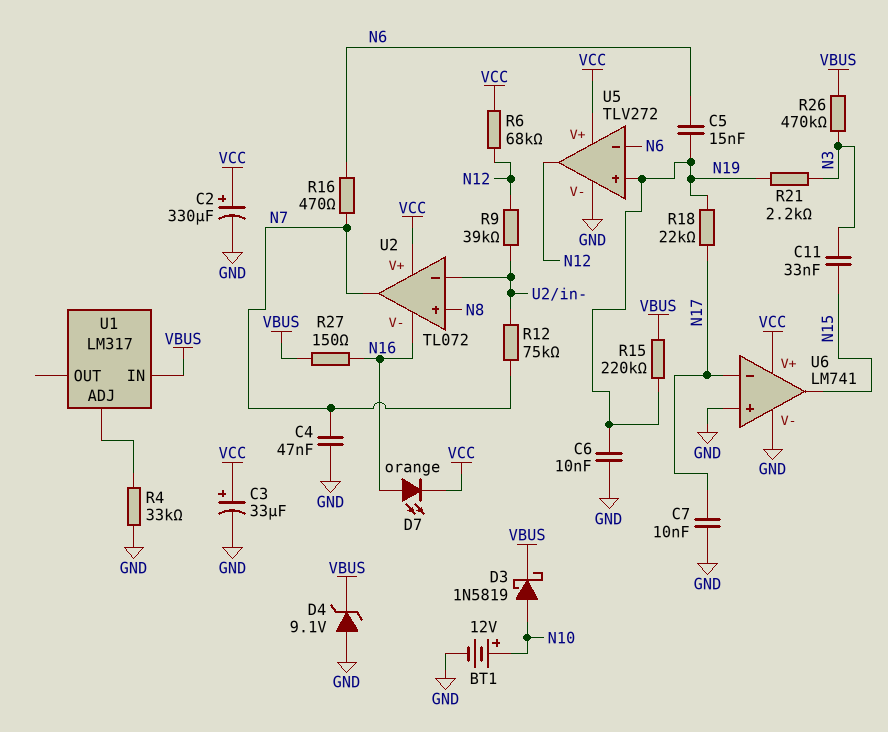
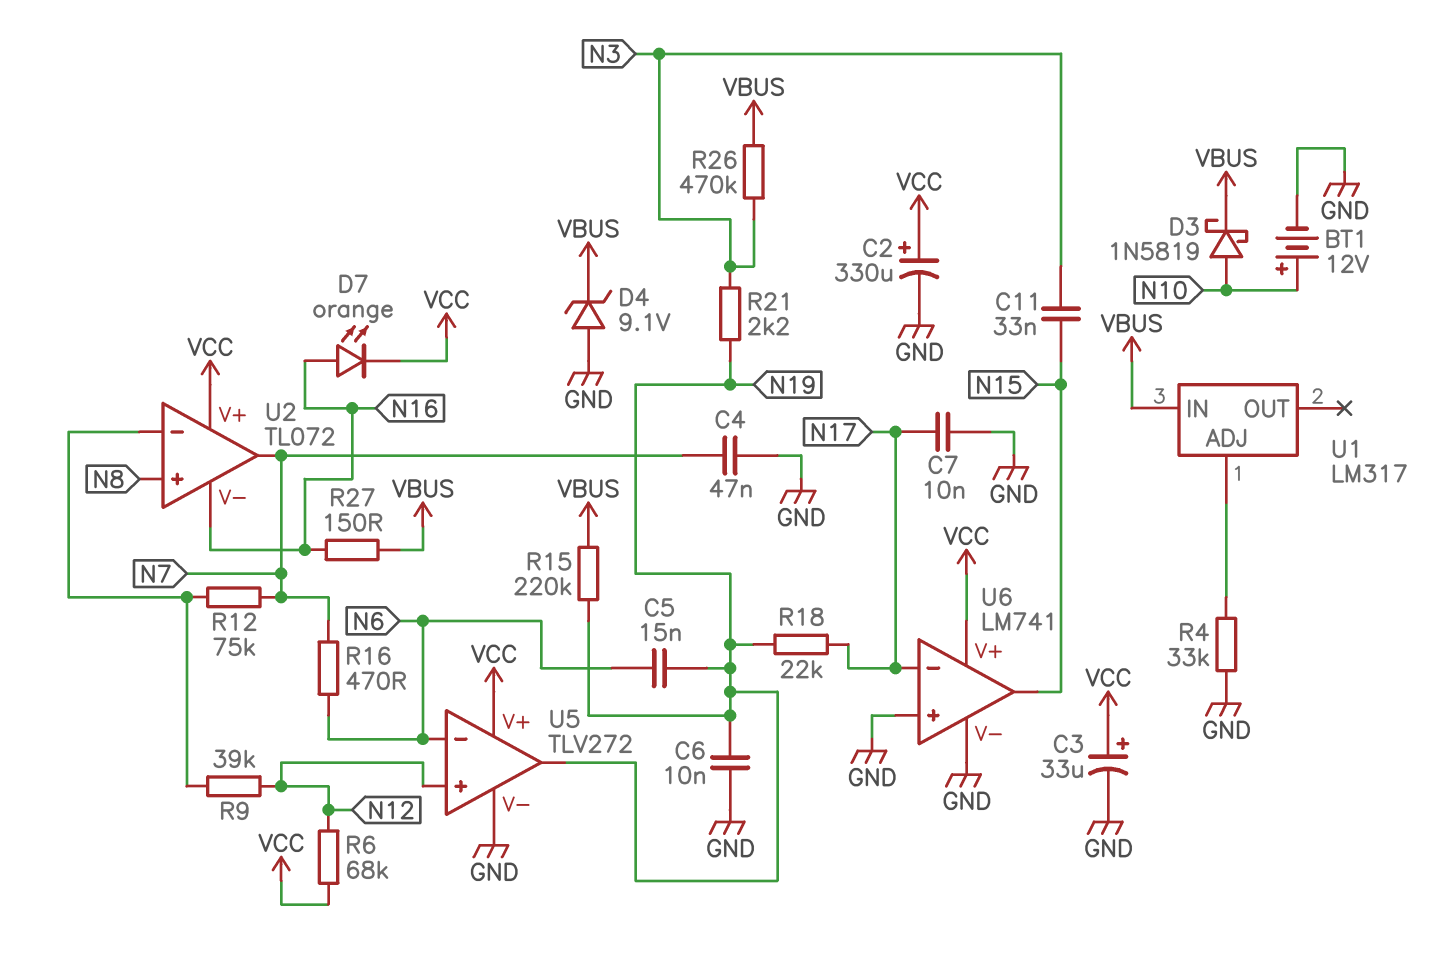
U5 pin in+: N19 -> N12
U5 pin out: N12 -> N19

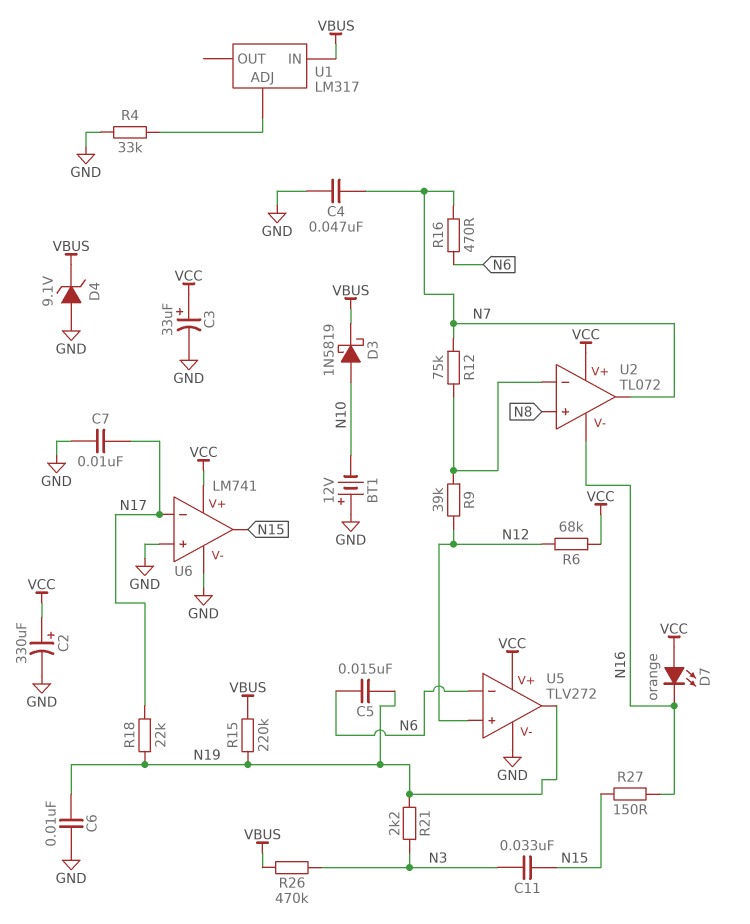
BT1: 12V (plus N10, minus GND) -> 12V (plus GND, minus N10)
D7: LED orange (A N16, K VCC) -> LED orange (A VCC, K N16)
R27: 150 (N16, VBUS) -> 150 (N15, N16)

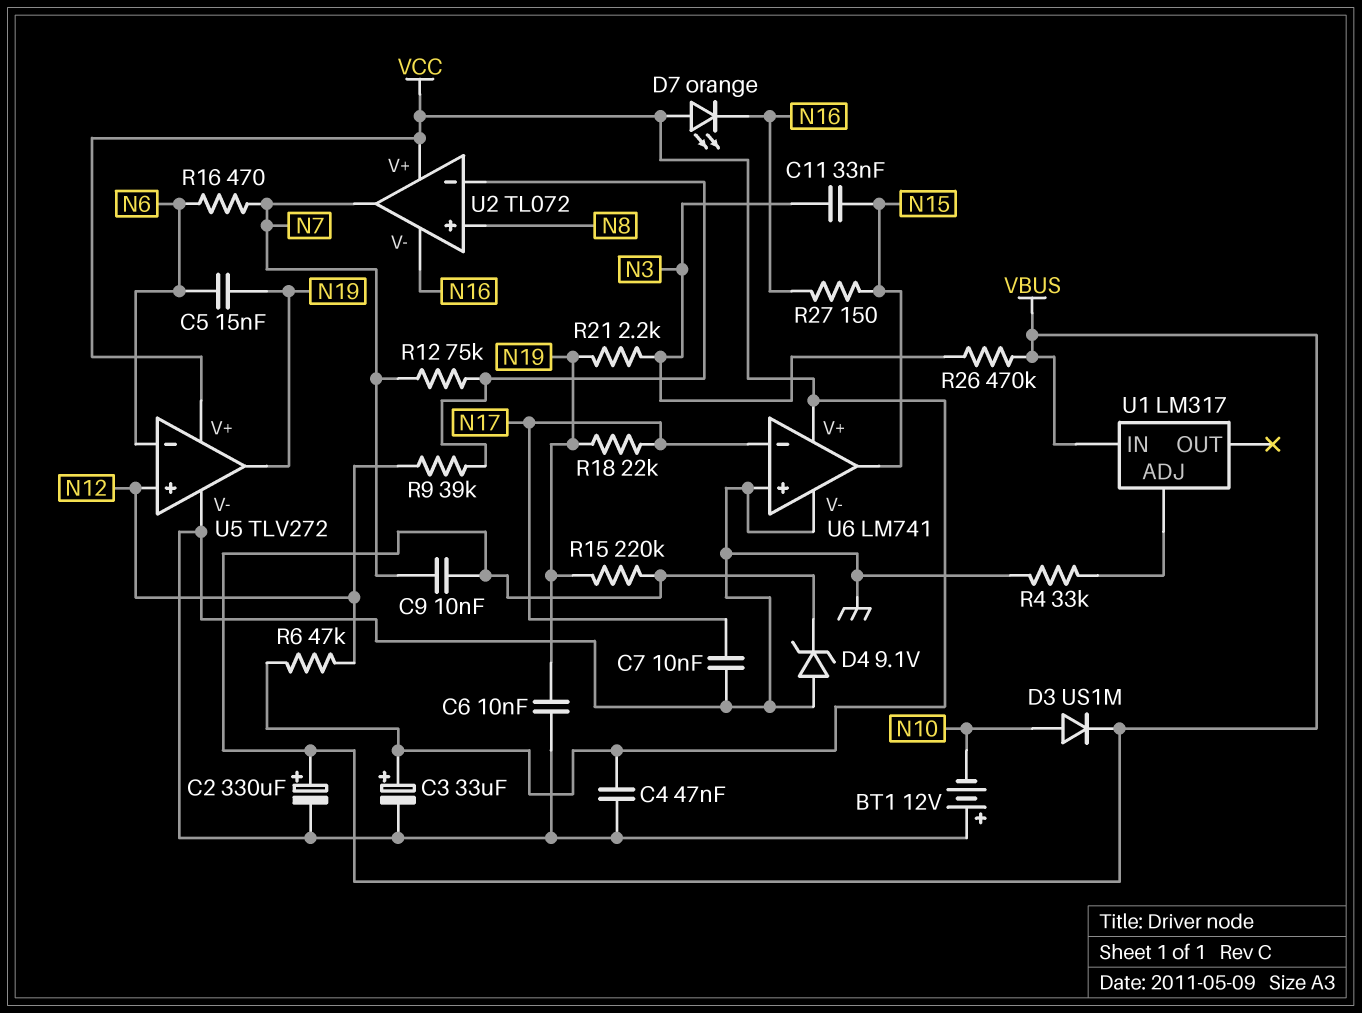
C2: 330uF (plus VCC, minus GND) -> 330uF (plus VBUS, minus GND)
C4: 47nF (GND, N7) -> 47nF (GND, VCC)
C9: none -> 10nF (N7, VBUS)
D3: schottky 1N5819 (A N10, K VBUS) -> diode US1M (A N10, K VBUS)
R6: 68k (N12, VCC) -> 47k (N12, VCC)

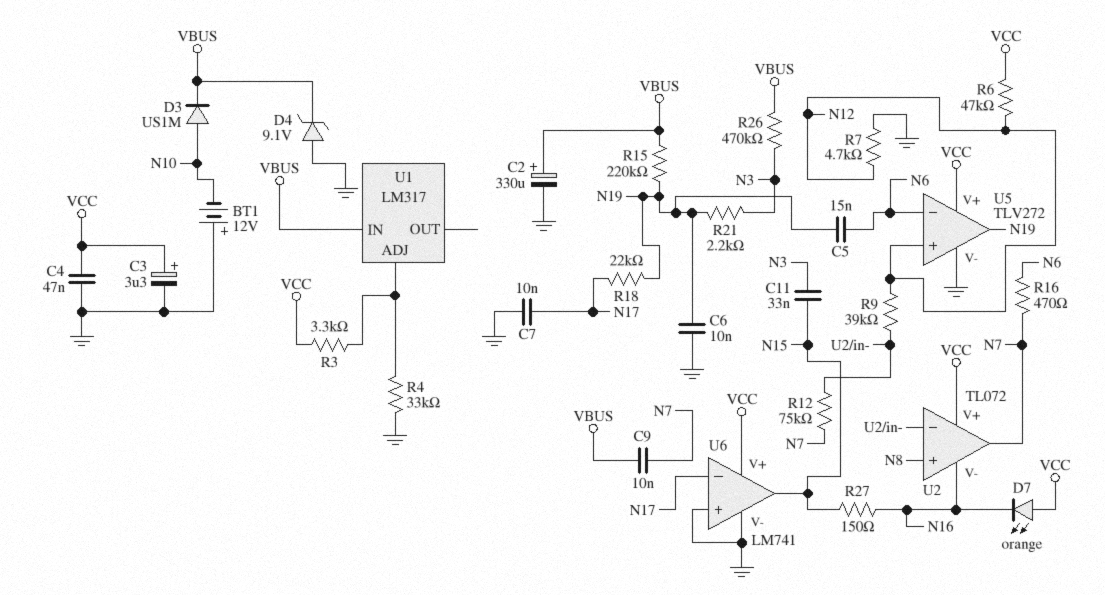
C3: 33uF (plus VCC, minus GND) -> 3.3uF (plus VCC, minus GND)
R3: none -> 3.3k (U1/ADJ, VCC)
R7: none -> 4.7k (GND, N12)

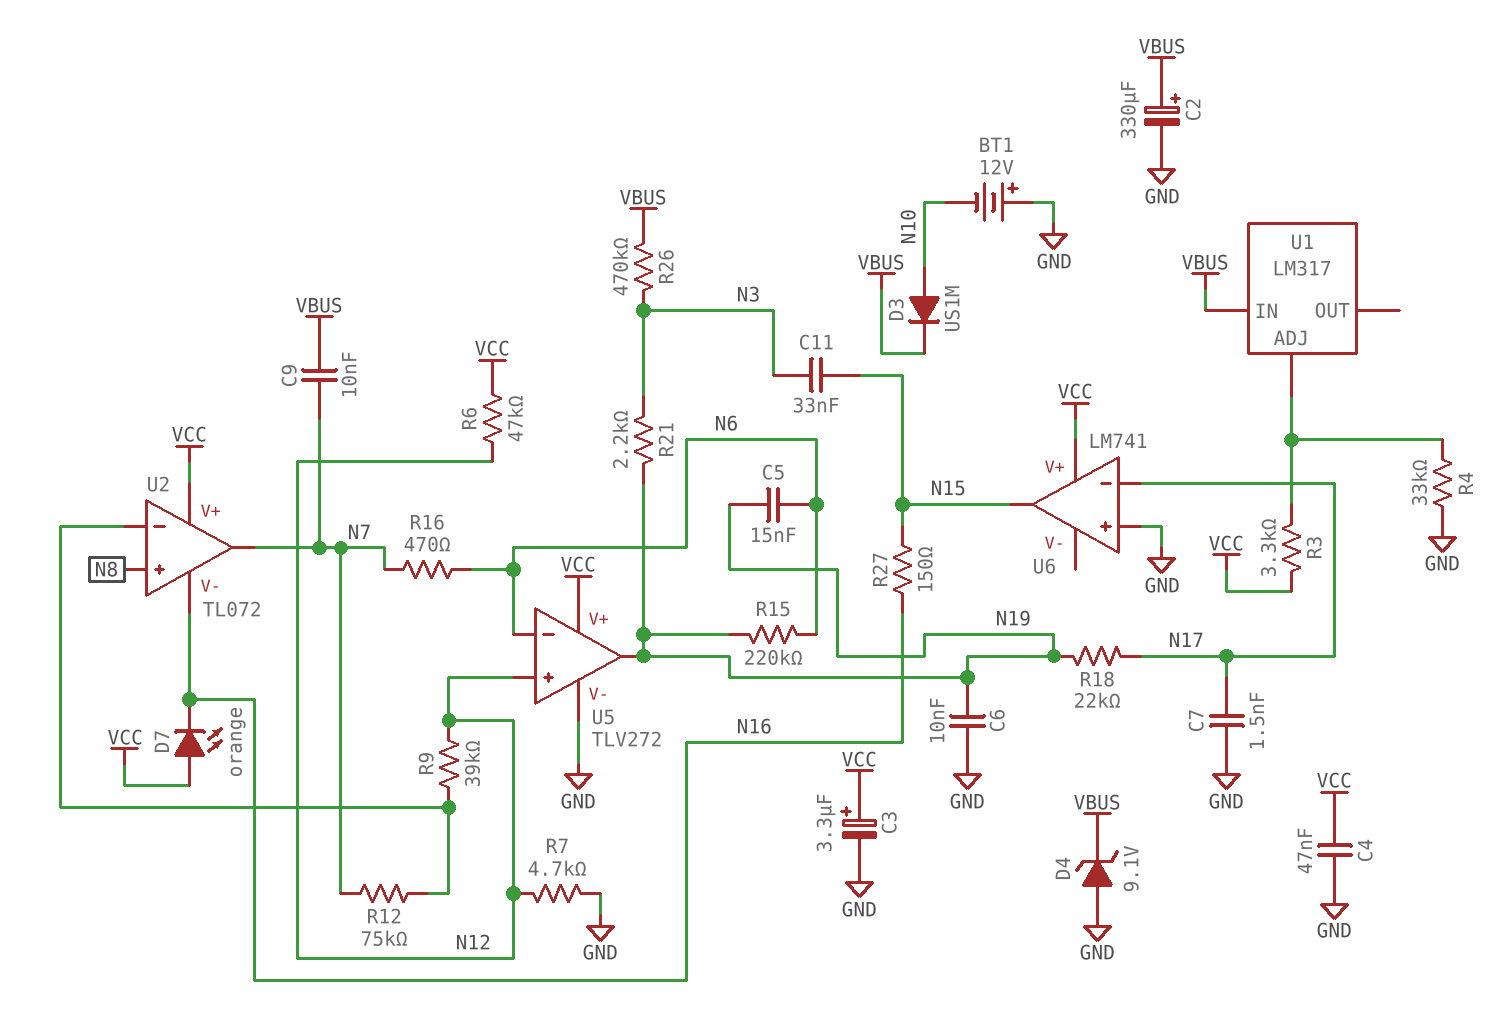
C7: 10nF (GND, N17) -> 1.5nF (GND, N17)
R15: 220k (N19, VBUS) -> 220k (N6, N19)
U6 pin V-: GND -> none

